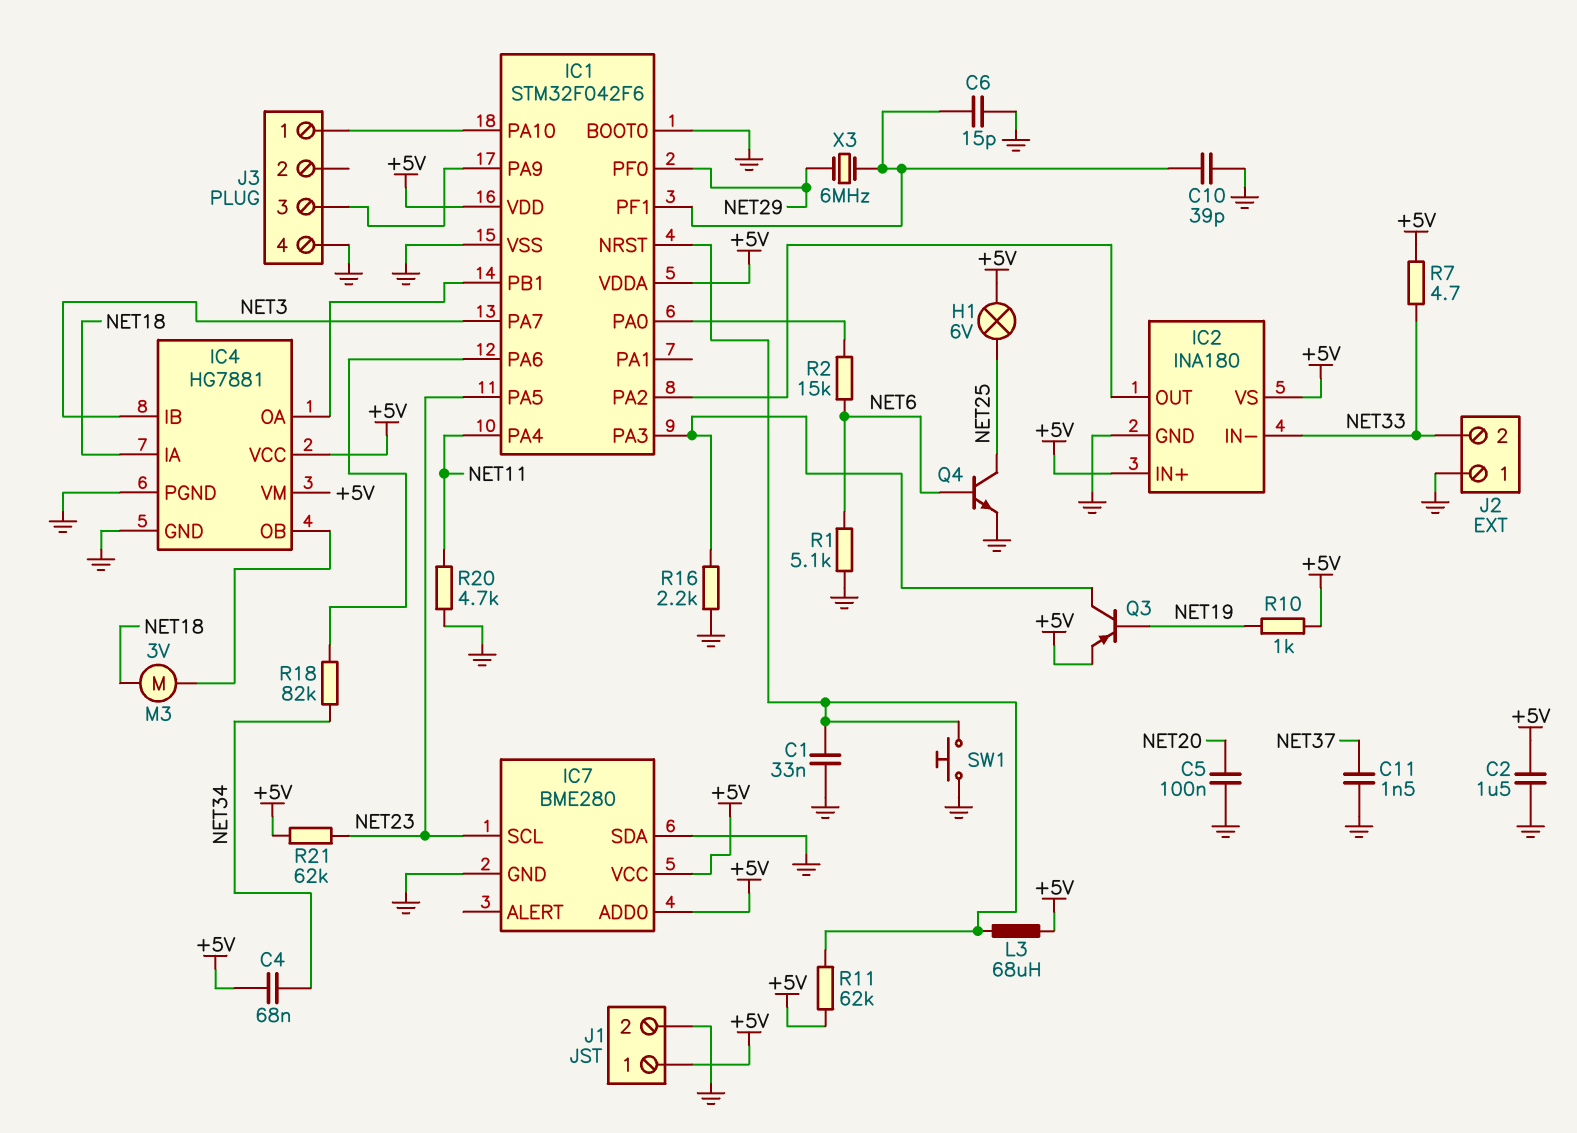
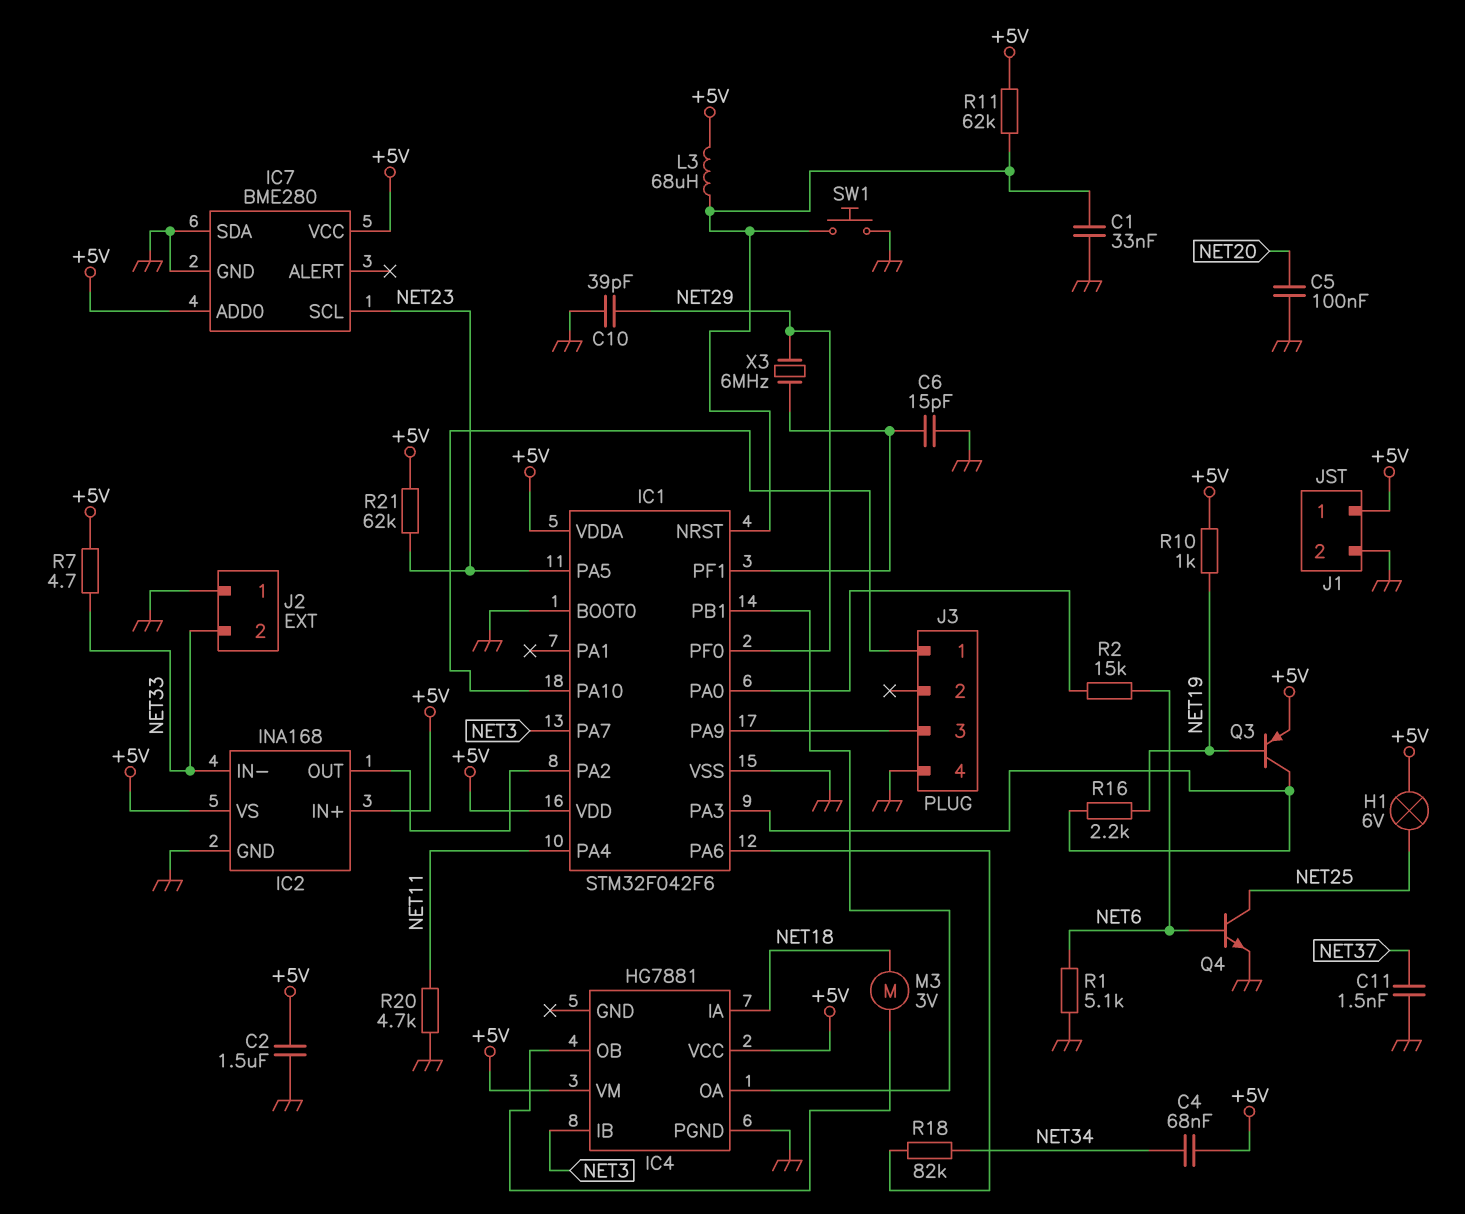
C10: 39pF (GND, IC1/PF1) -> 39pF (GND, NET29)
IC2: INA180 -> INA168
IC4 pin GND: GND -> none
R16: 2.2k (GND, IC1/PA3) -> 2.2k (IC1/PA3, NET19)

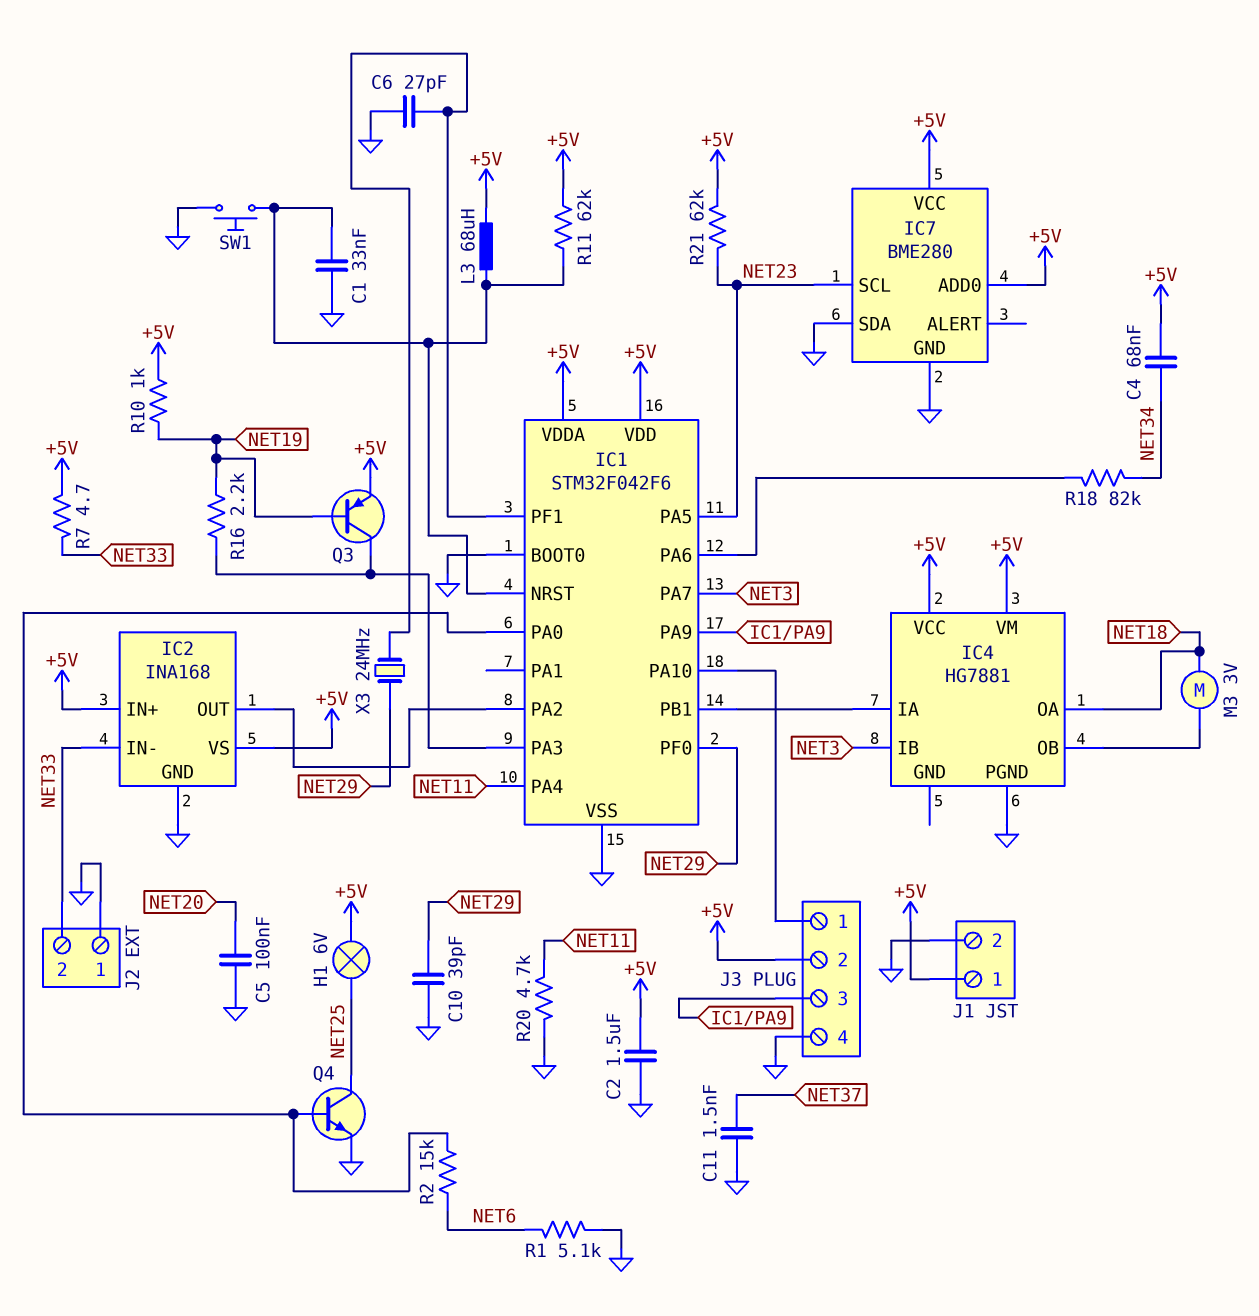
C6: 15pF (GND, IC1/PF1) -> 27pF (GND, IC1/PF1)
IC4 pin IA: NET18 -> IC1/PB1
IC4 pin OA: IC1/PB1 -> NET18
J3 pin 2: none -> +5V
Q4: NPN (B NET6, C NET25, E GND) -> NPN (B IC1/PA0, C NET25, E GND)
X3: 6MHz (IC1/PF1, NET29) -> 24MHz (IC1/PF1, NET29)

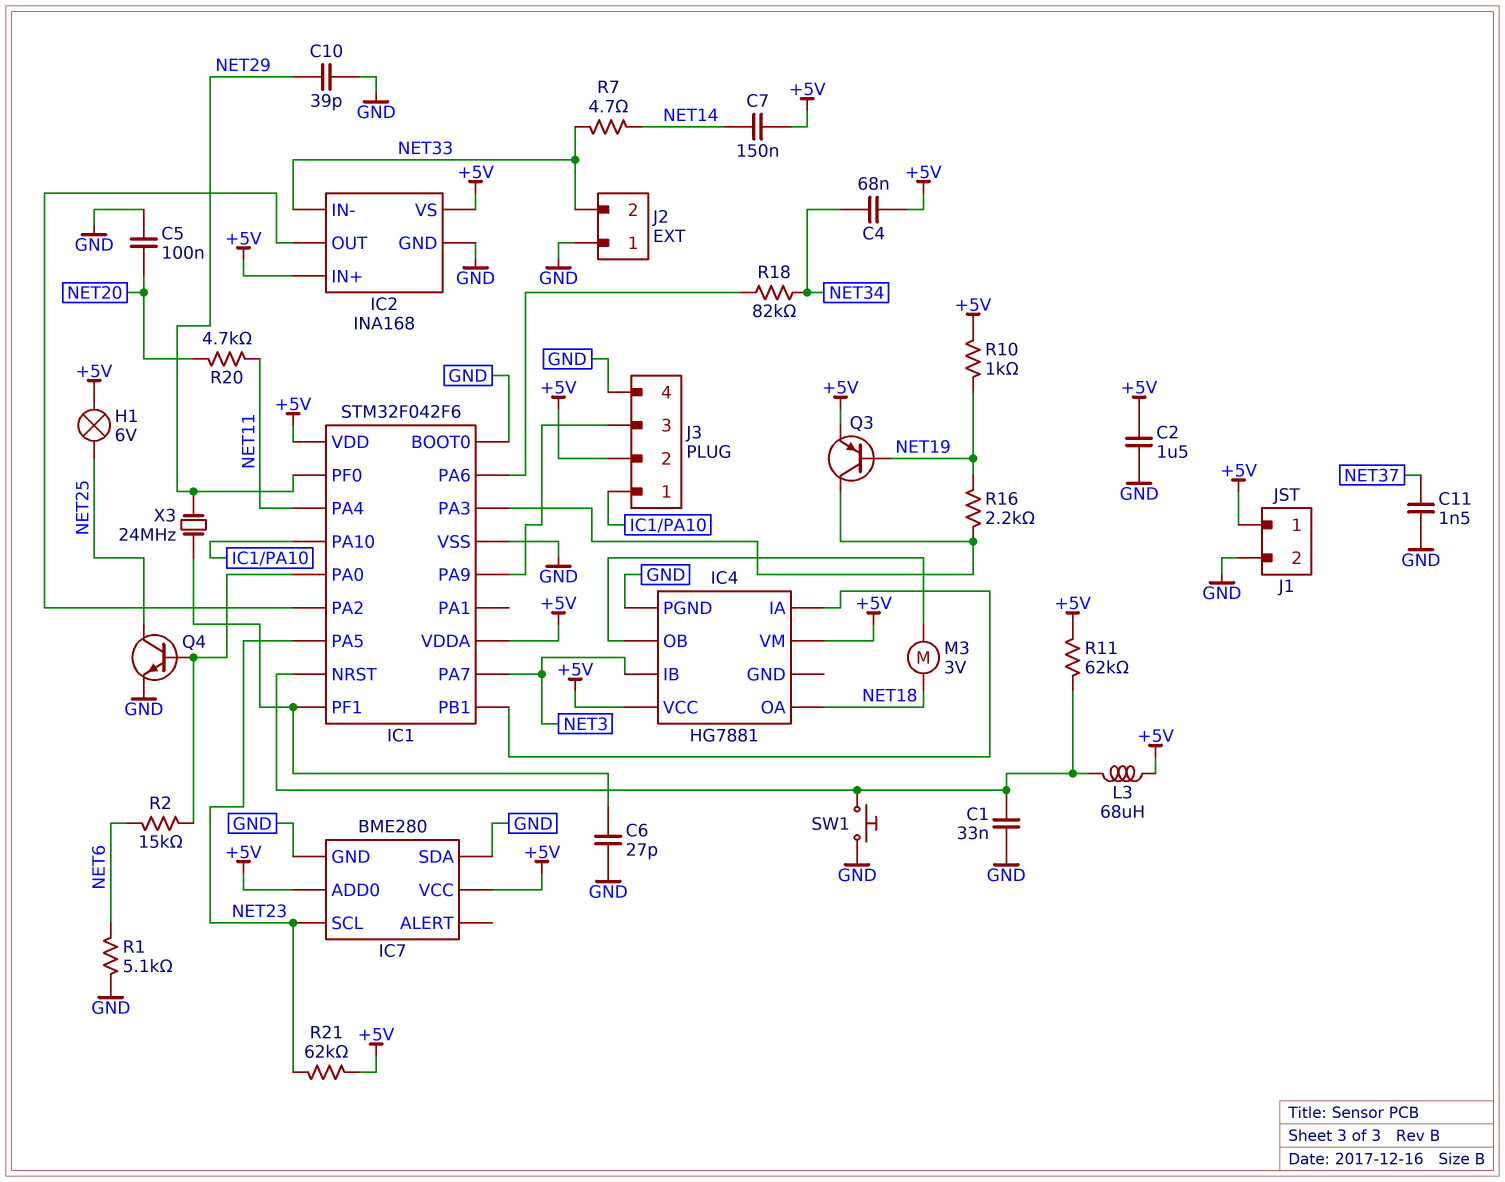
C7: none -> 150nF (+5V, NET14)
R7: 4.7 (+5V, NET33) -> 4.7 (NET14, NET33)
R20: 4.7k (GND, NET11) -> 4.7k (NET11, NET20)

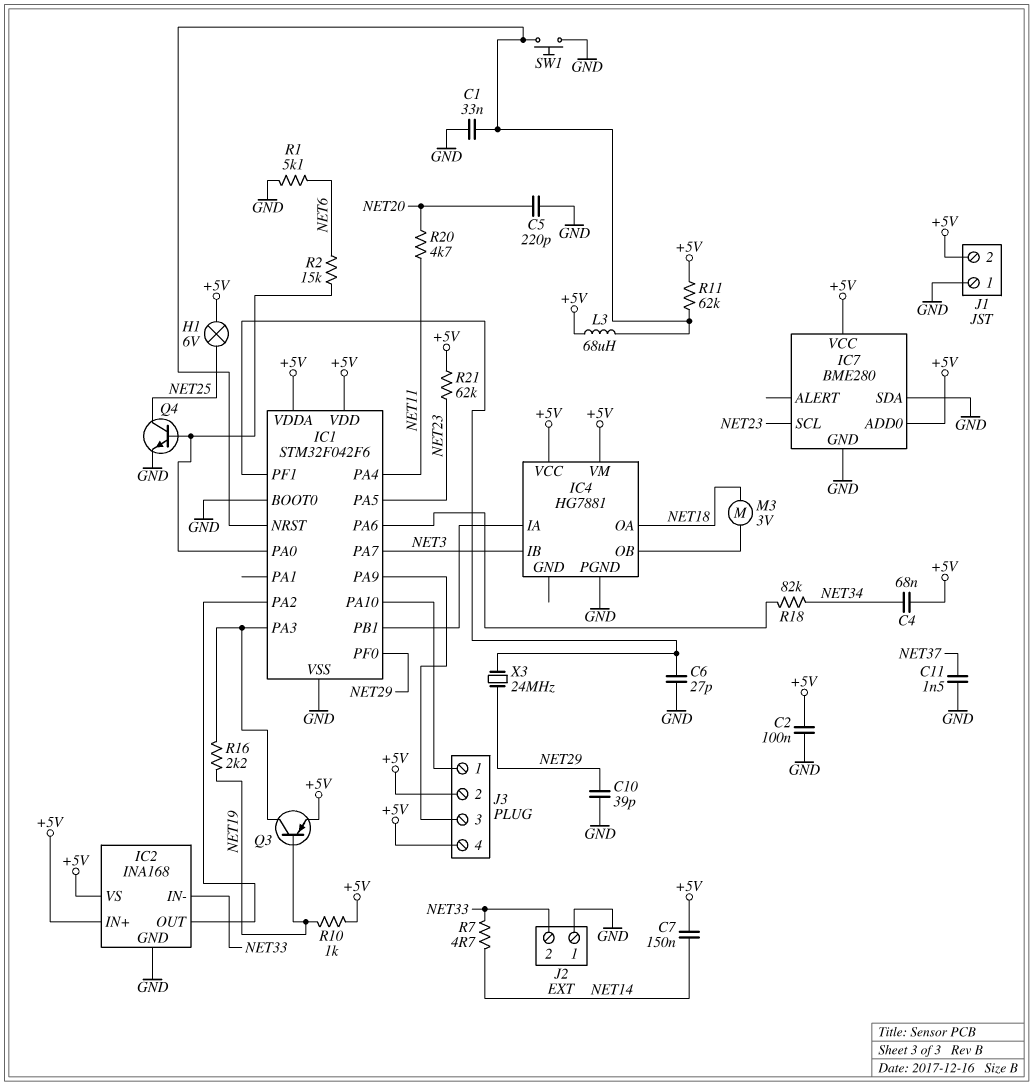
C2: 1.5uF (+5V, GND) -> 100nF (+5V, GND)
C5: 100nF (GND, NET20) -> 220pF (GND, NET20)
J1 pin 1: +5V -> GND
J1 pin 2: GND -> +5V
J3 pin 4: GND -> +5V

